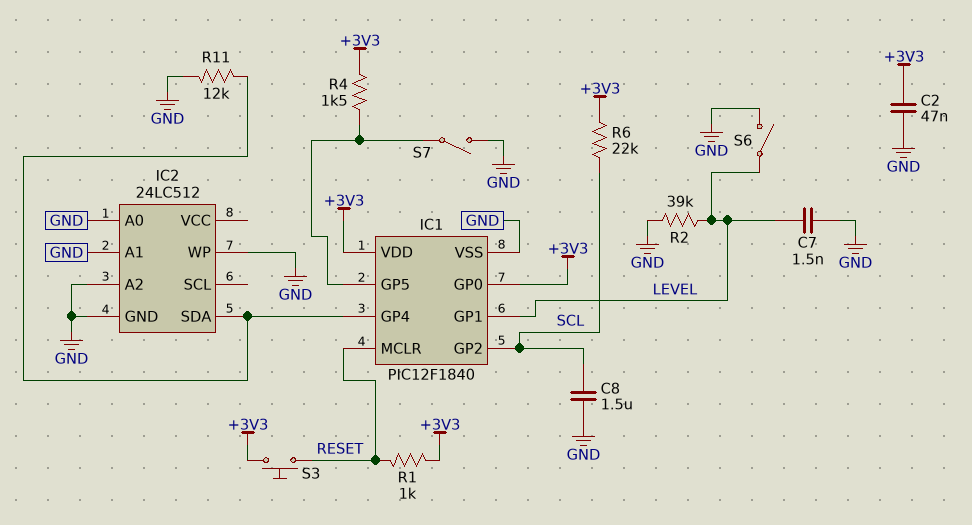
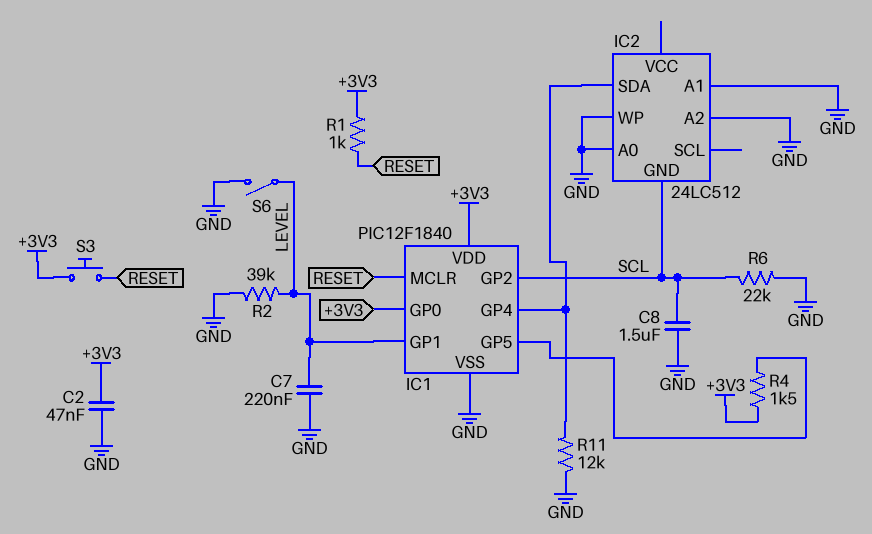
C7: 1.5nF (GND, LEVEL) -> 220nF (GND, LEVEL)
IC2 pin GND: GND -> SCL
R6: 22k (+3V3, SCL) -> 22k (GND, SCL)
S7: switch (GND, IC1/GP5) -> none

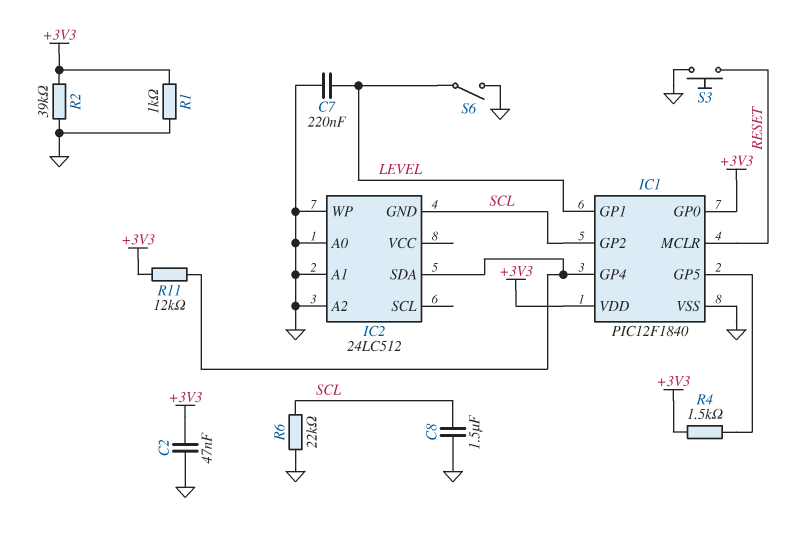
R1: 1k (+3V3, RESET) -> 1k (+3V3, GND)
R2: 39k (GND, LEVEL) -> 39k (+3V3, GND)
R11: 12k (GND, IC1/GP4) -> 12k (+3V3, IC1/GP4)
S3: button (+3V3, RESET) -> button (GND, RESET)

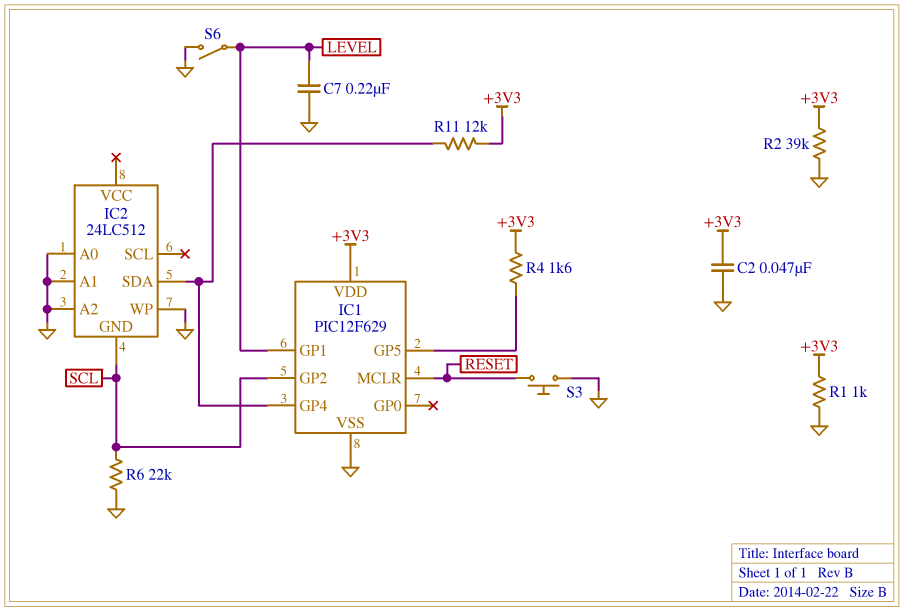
C8: 1.5uF (GND, SCL) -> none
IC1: PIC12F1840 -> PIC12F629
IC1 pin GP0: +3V3 -> none
R4: 1.5k (+3V3, IC1/GP5) -> 1.6k (+3V3, IC1/GP5)

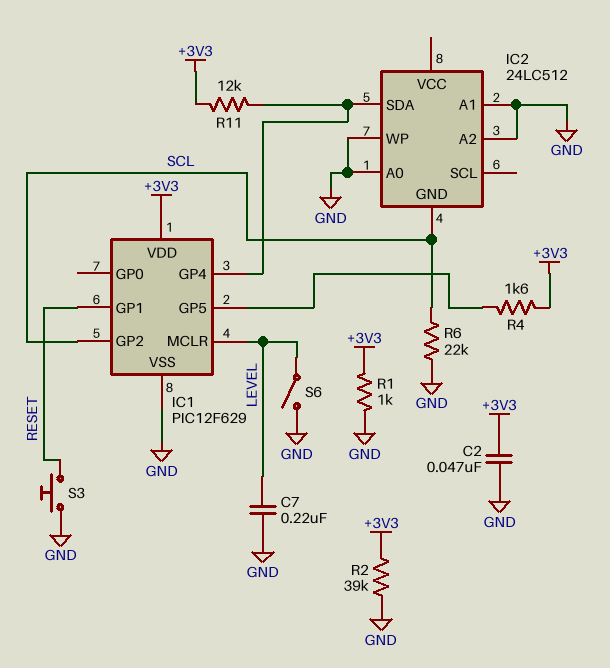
IC1 pin GP1: LEVEL -> RESET
IC1 pin MCLR: RESET -> LEVEL

